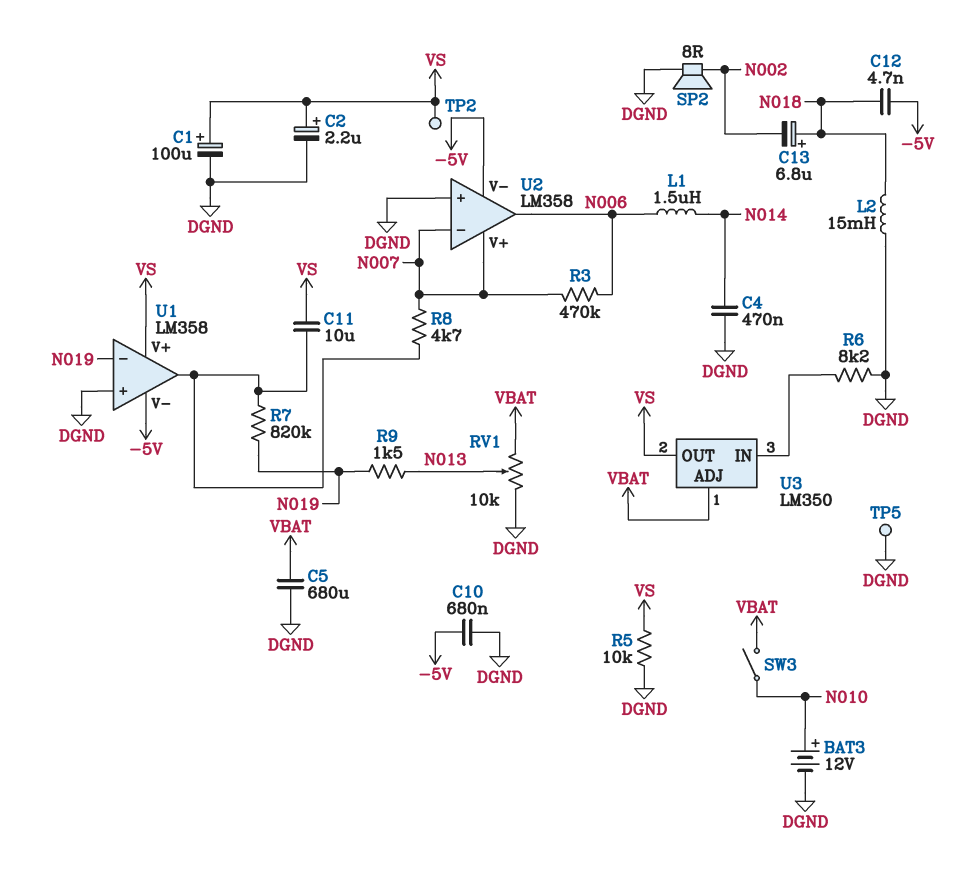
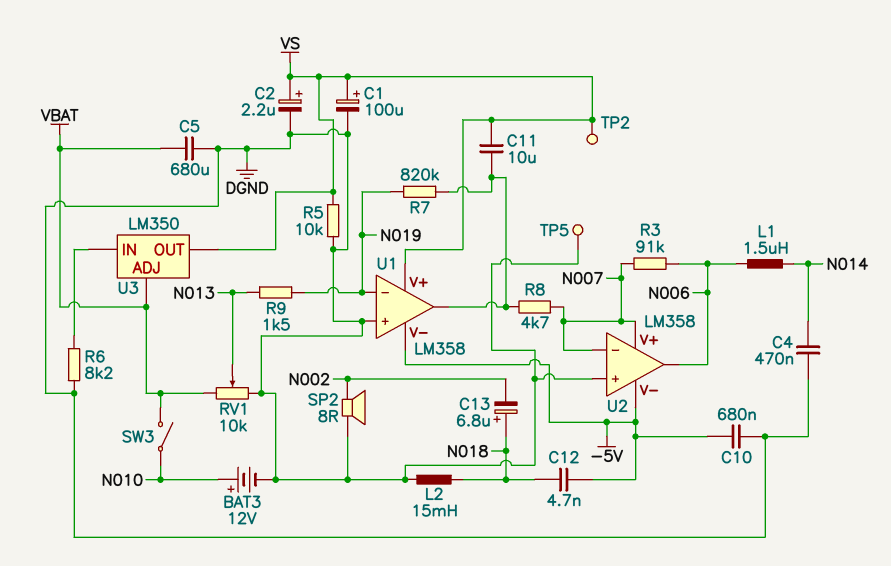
R3: 470k (N006, N007) -> 91k (N006, N007)

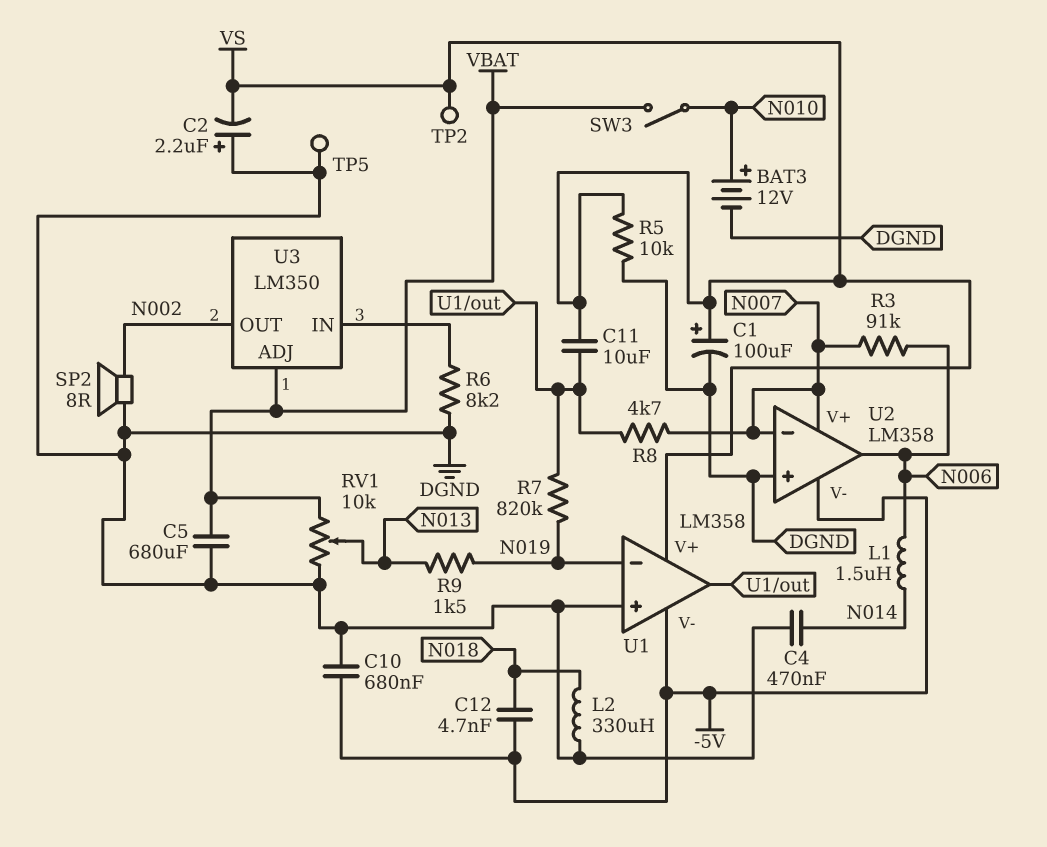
C2: 2.2uF (plus VS, minus DGND) -> 2.2uF (plus DGND, minus VS)
C13: 6.8uF (plus N018, minus N002) -> none
L2: 15mH (DGND, N018) -> 330uH (DGND, N018)
U3 pin OUT: VS -> N002

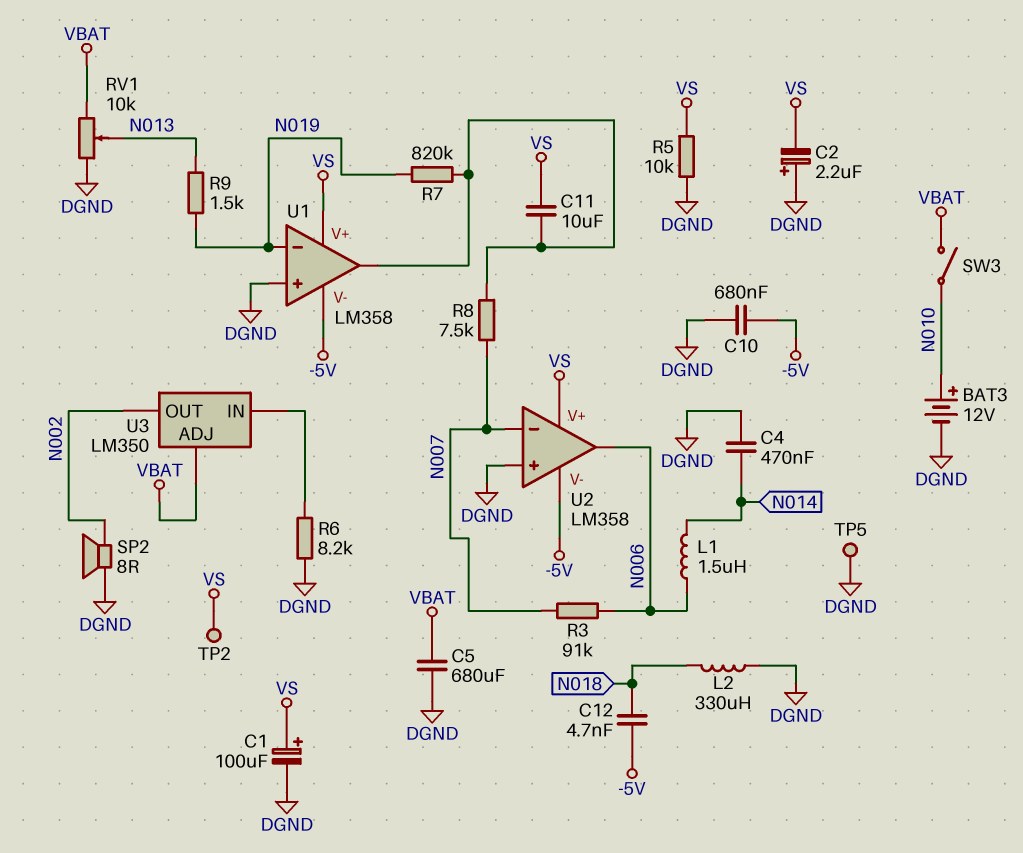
R8: 4.7k (N007, U1/out) -> 7.5k (N007, U1/out)
U2 pin V+: N007 -> VS

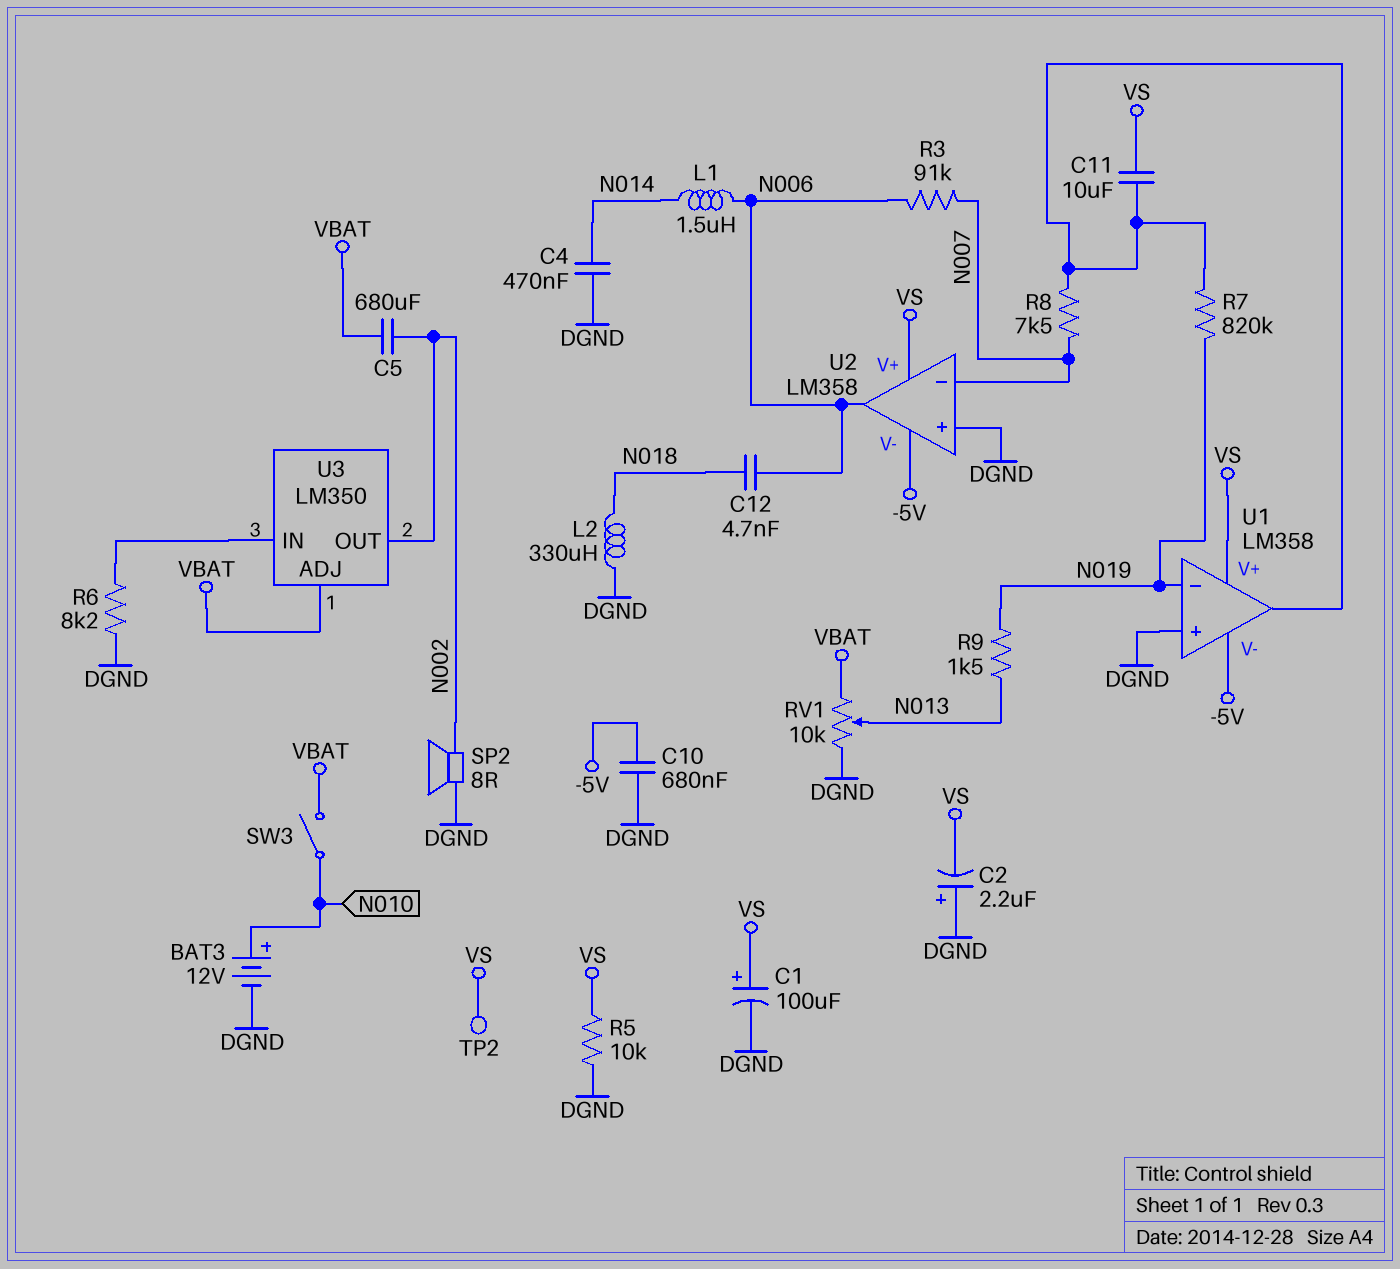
C5: 680uF (DGND, VBAT) -> 680uF (N002, VBAT)
C12: 4.7nF (-5V, N018) -> 4.7nF (N006, N018)
TP5: test point (DGND) -> none

